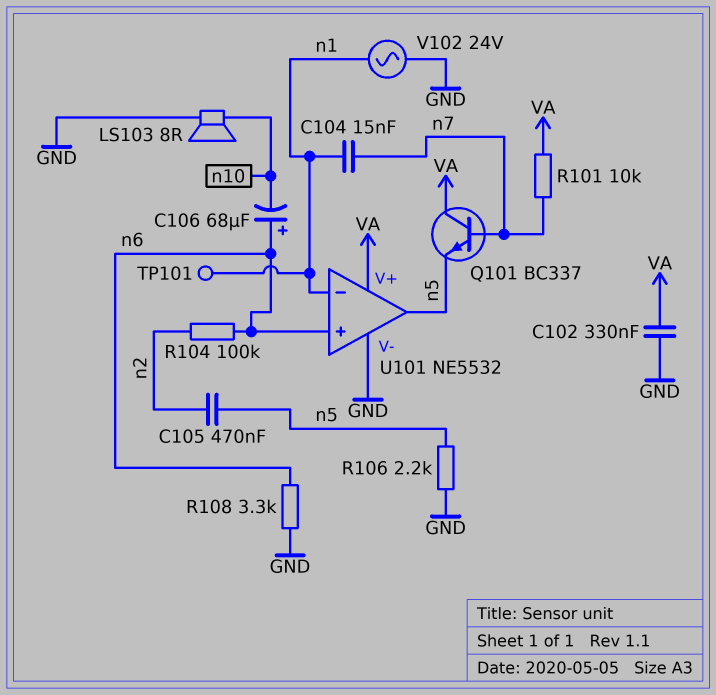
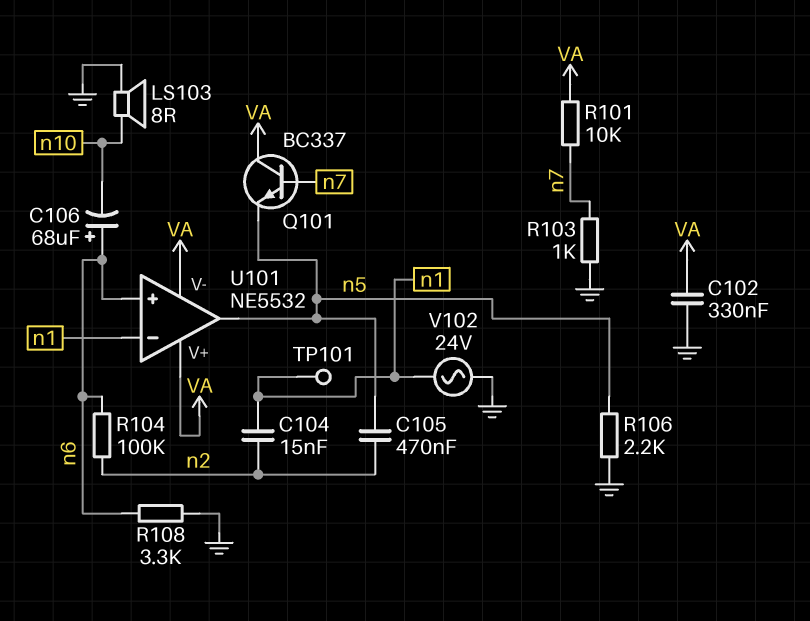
C104: 15nF (n1, n7) -> 15nF (n1, n2)
R103: none -> 1k (GND, n7)
U101 pin V-: GND -> VA

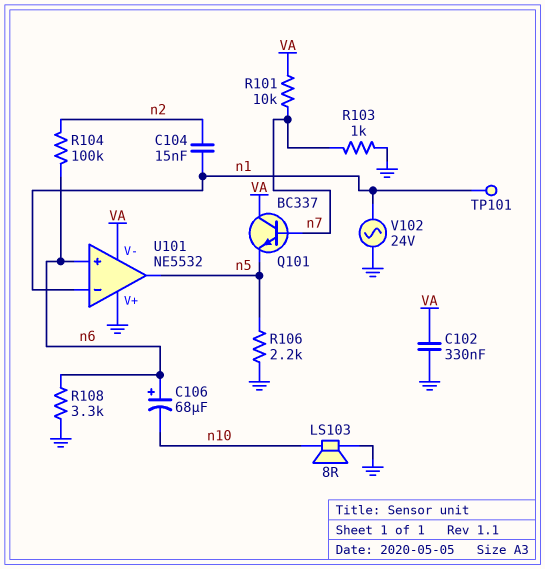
C105: 470nF (n2, n5) -> none
U101 pin V+: VA -> GND

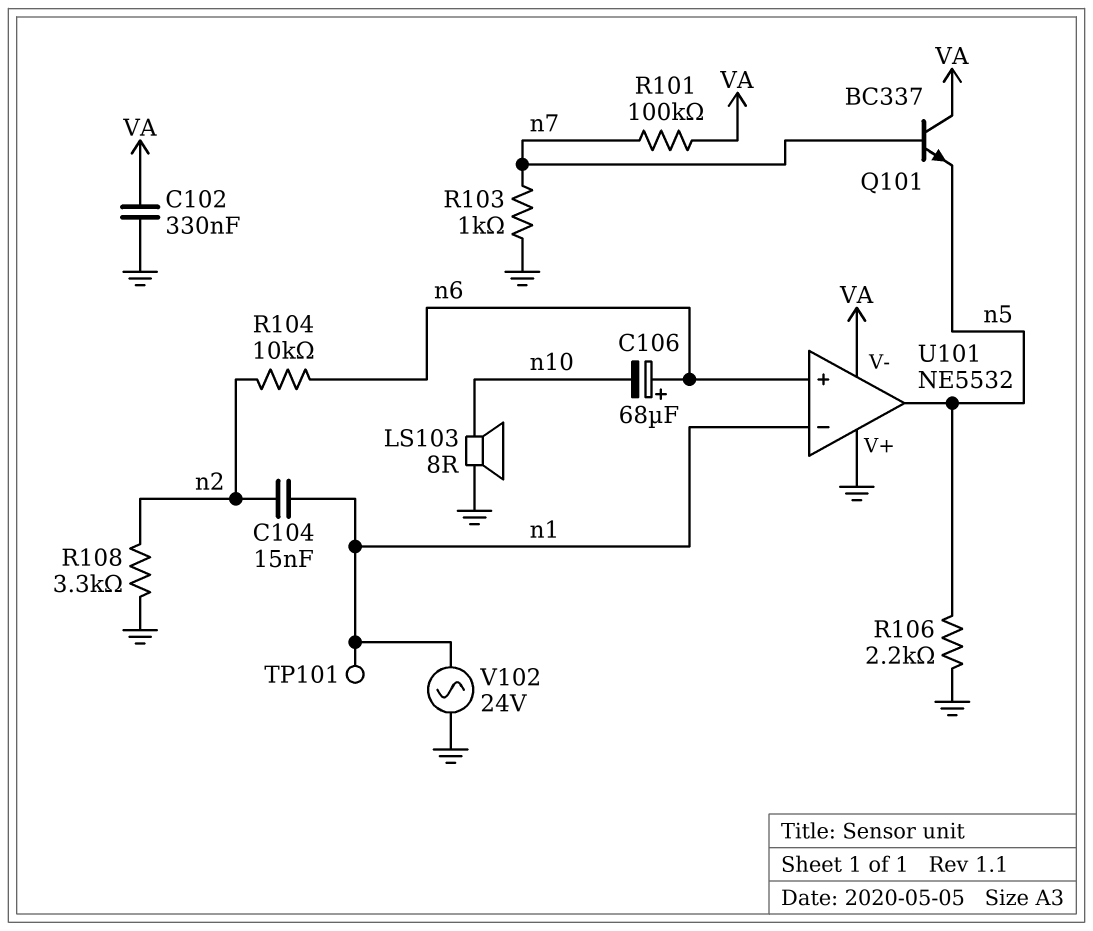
R101: 10k (VA, n7) -> 100k (VA, n7)
R104: 100k (n2, n6) -> 10k (n2, n6)
R108: 3.3k (GND, n6) -> 3.3k (GND, n2)

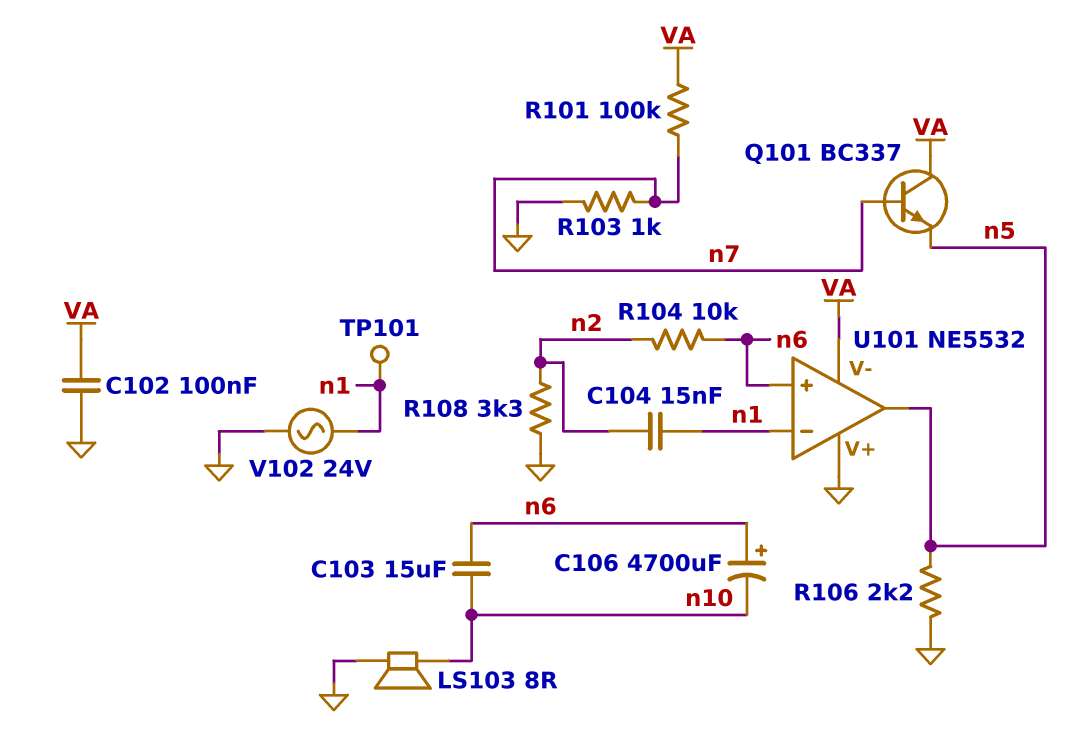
C102: 330nF (GND, VA) -> 100nF (GND, VA)
C103: none -> 15uF (n6, n10)
C106: 68uF (plus n6, minus n10) -> 4700uF (plus n6, minus n10)

